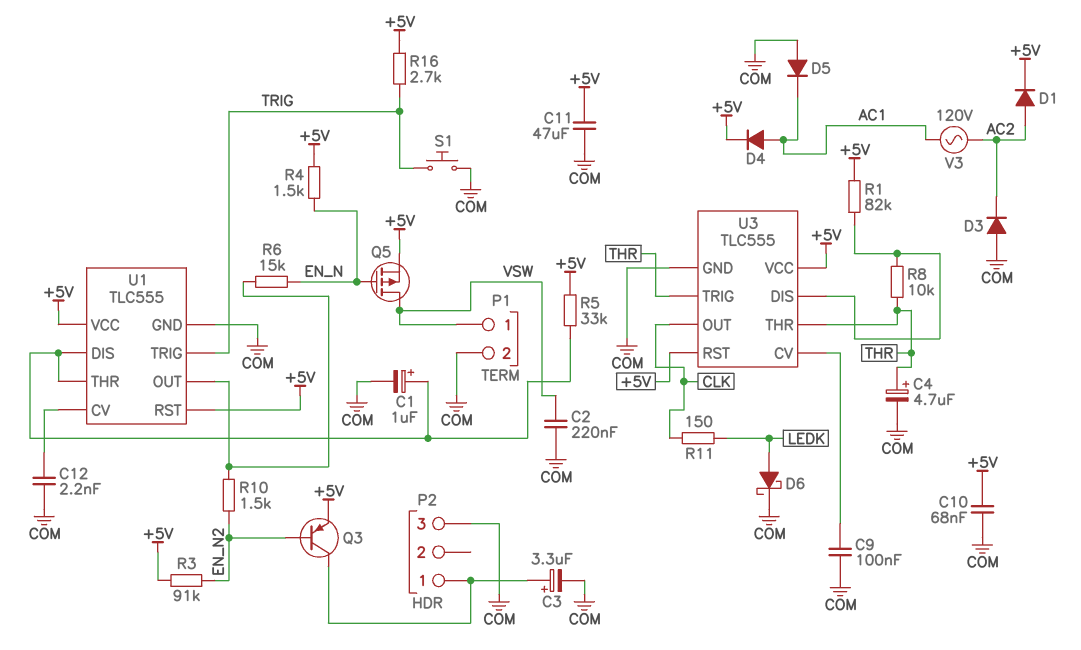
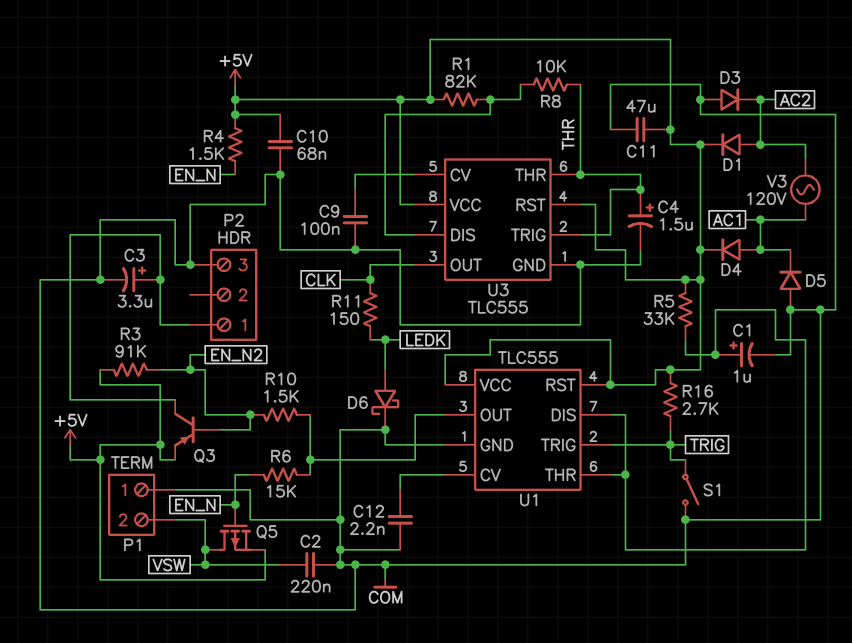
C4: 4.7uF (plus THR, minus COM) -> 1.5uF (plus THR, minus COM)
P1 pin 1: VSW -> COM
P1 pin 2: COM -> VSW
S1: button (COM, TRIG) -> switch (COM, TRIG)

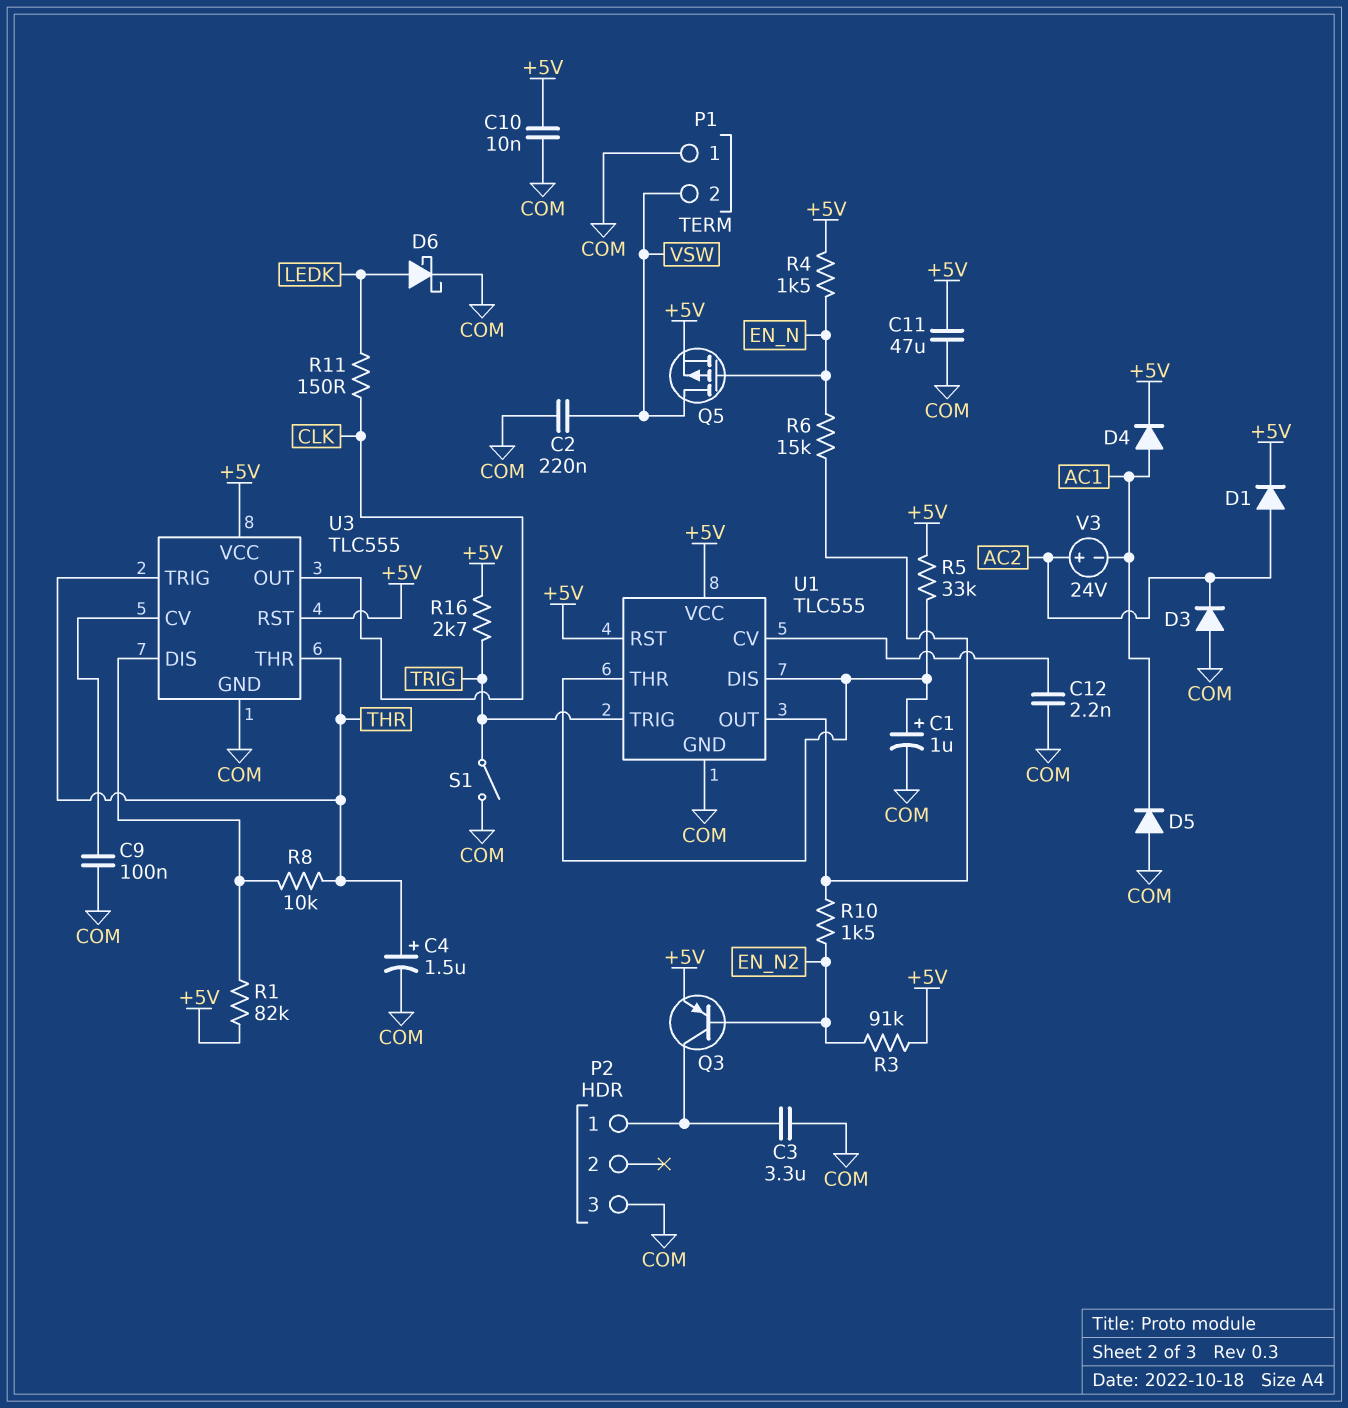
C3: 3.3uF (plus P2/1, minus COM) -> 3.3uF (COM, P2/1)
C10: 68nF (+5V, COM) -> 10nF (+5V, COM)
V3: AC 120V (AC1, AC2) -> 24V (plus AC2, minus AC1)

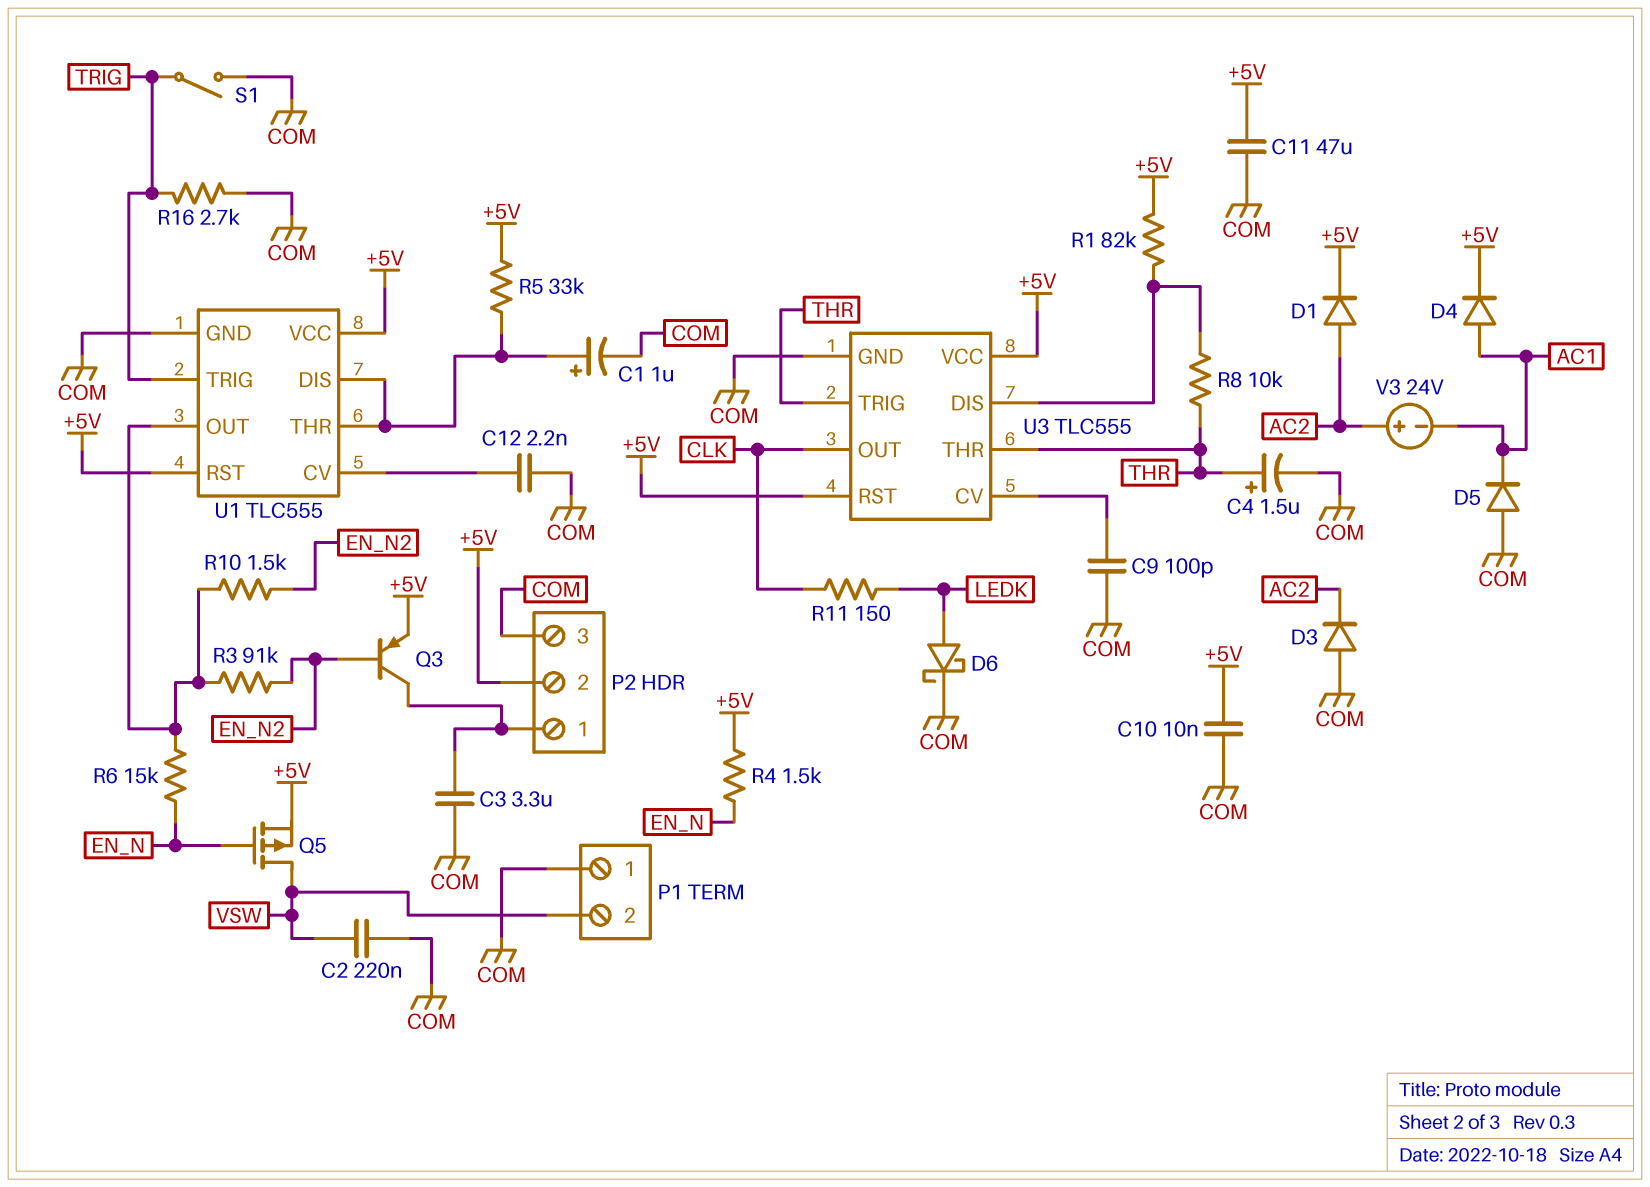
C9: 100nF (COM, U3/CV) -> 100pF (COM, U3/CV)
P2 pin 2: none -> +5V
R3: 91k (+5V, EN_N2) -> 91k (EN_N2, U1/OUT)
R16: 2.7k (+5V, TRIG) -> 2.7k (COM, TRIG)

